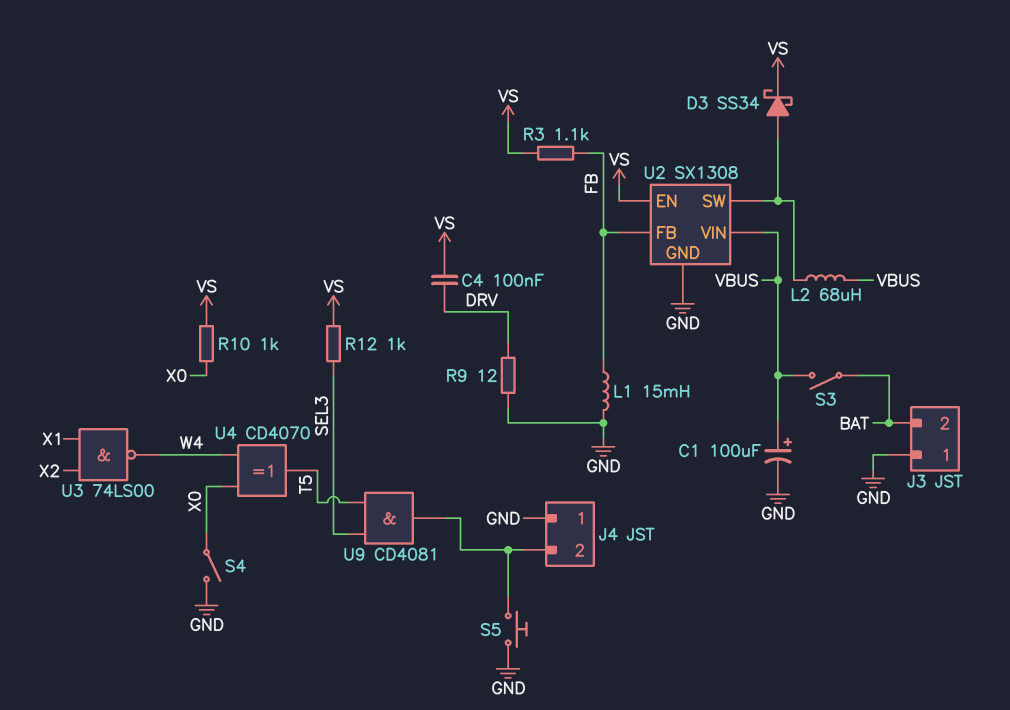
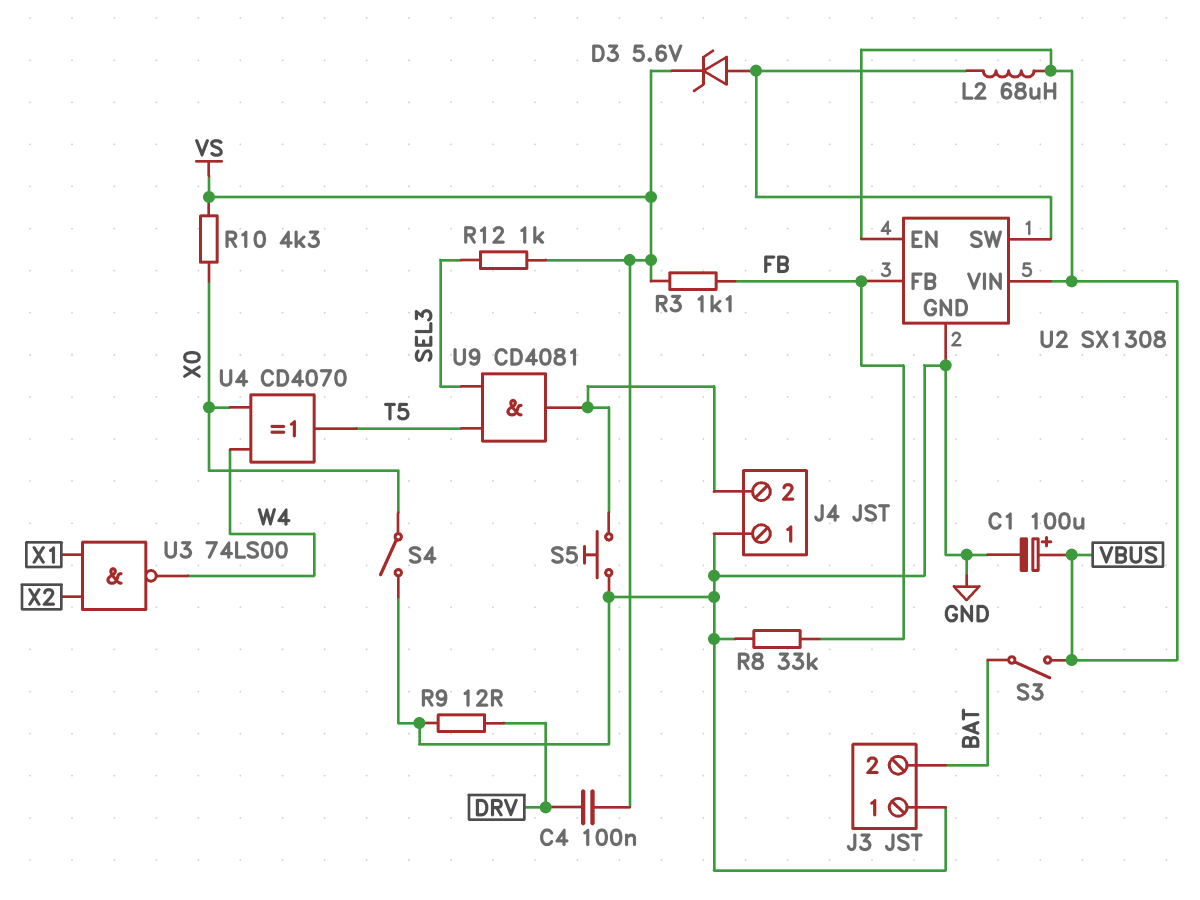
D3: schottky SS34 (A U2/SW, K VS) -> zener 5.6V (A U2/SW, K VS)
L1: 15mH (FB, GND) -> none
R8: none -> 33k (FB, GND)
R10: 1k (VS, X0) -> 4.3k (VS, X0)
U2 pin EN: VS -> VBUS

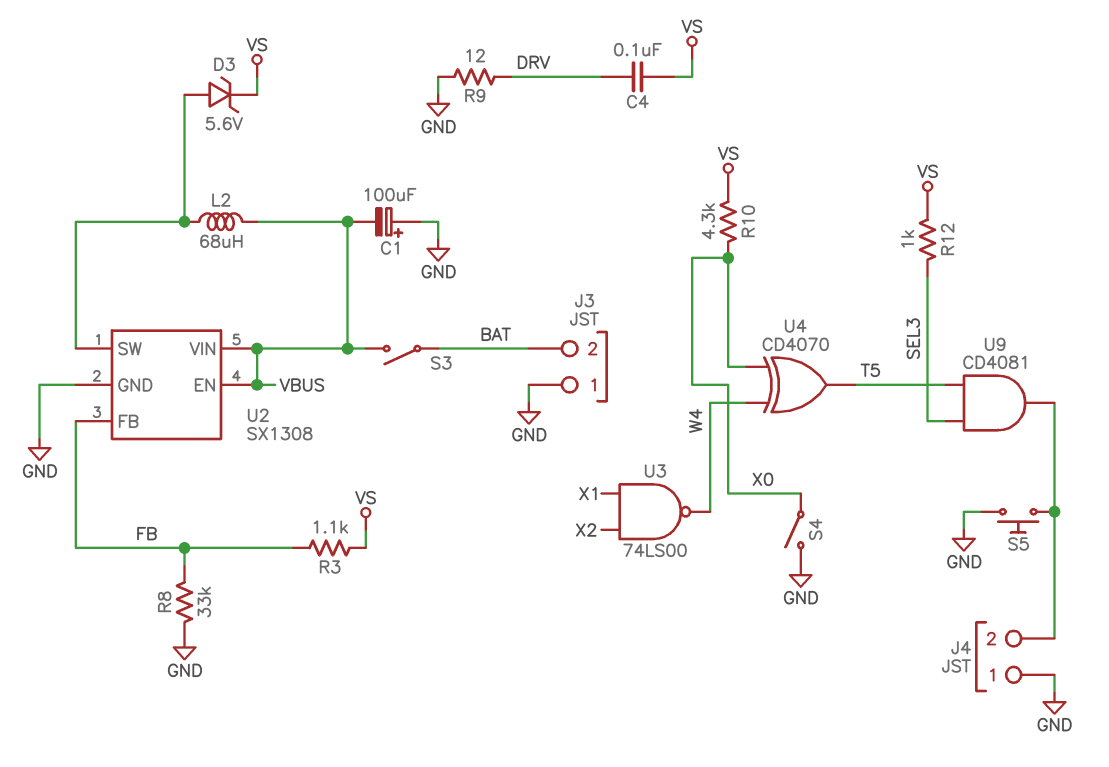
C1: 100uF (plus VBUS, minus GND) -> 100uF (plus GND, minus VBUS)

